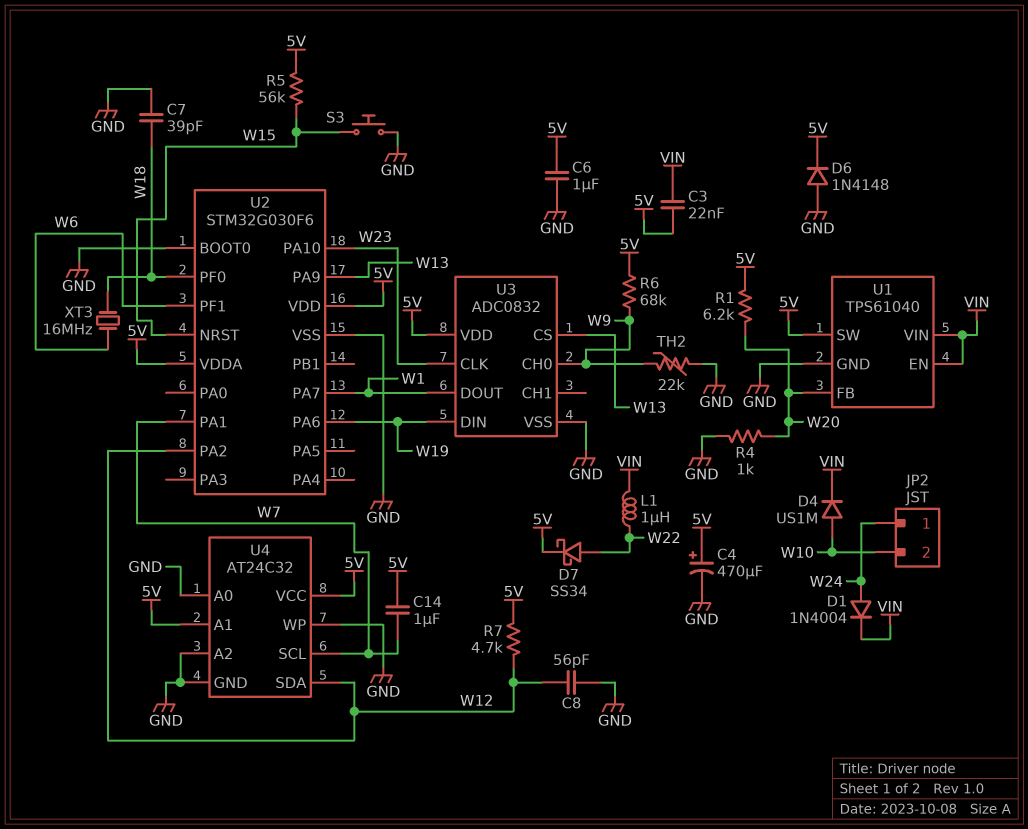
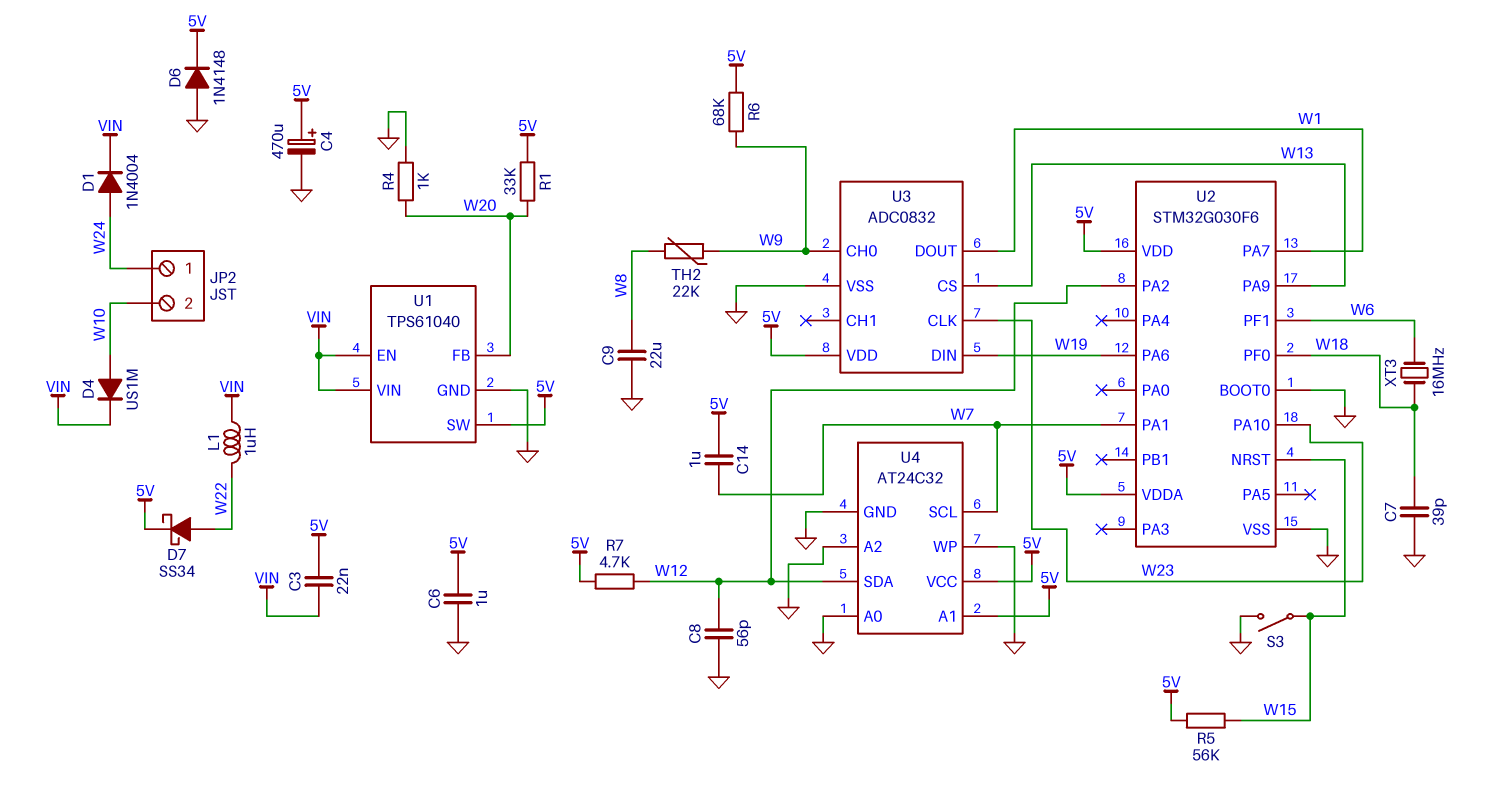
C9: none -> 22uF (GND, W8)
R1: 6.2k (5V, W20) -> 33k (5V, W20)
S3: button (GND, W15) -> switch (GND, W15)
TH2: 22k (GND, W9) -> 22k (W8, W9)

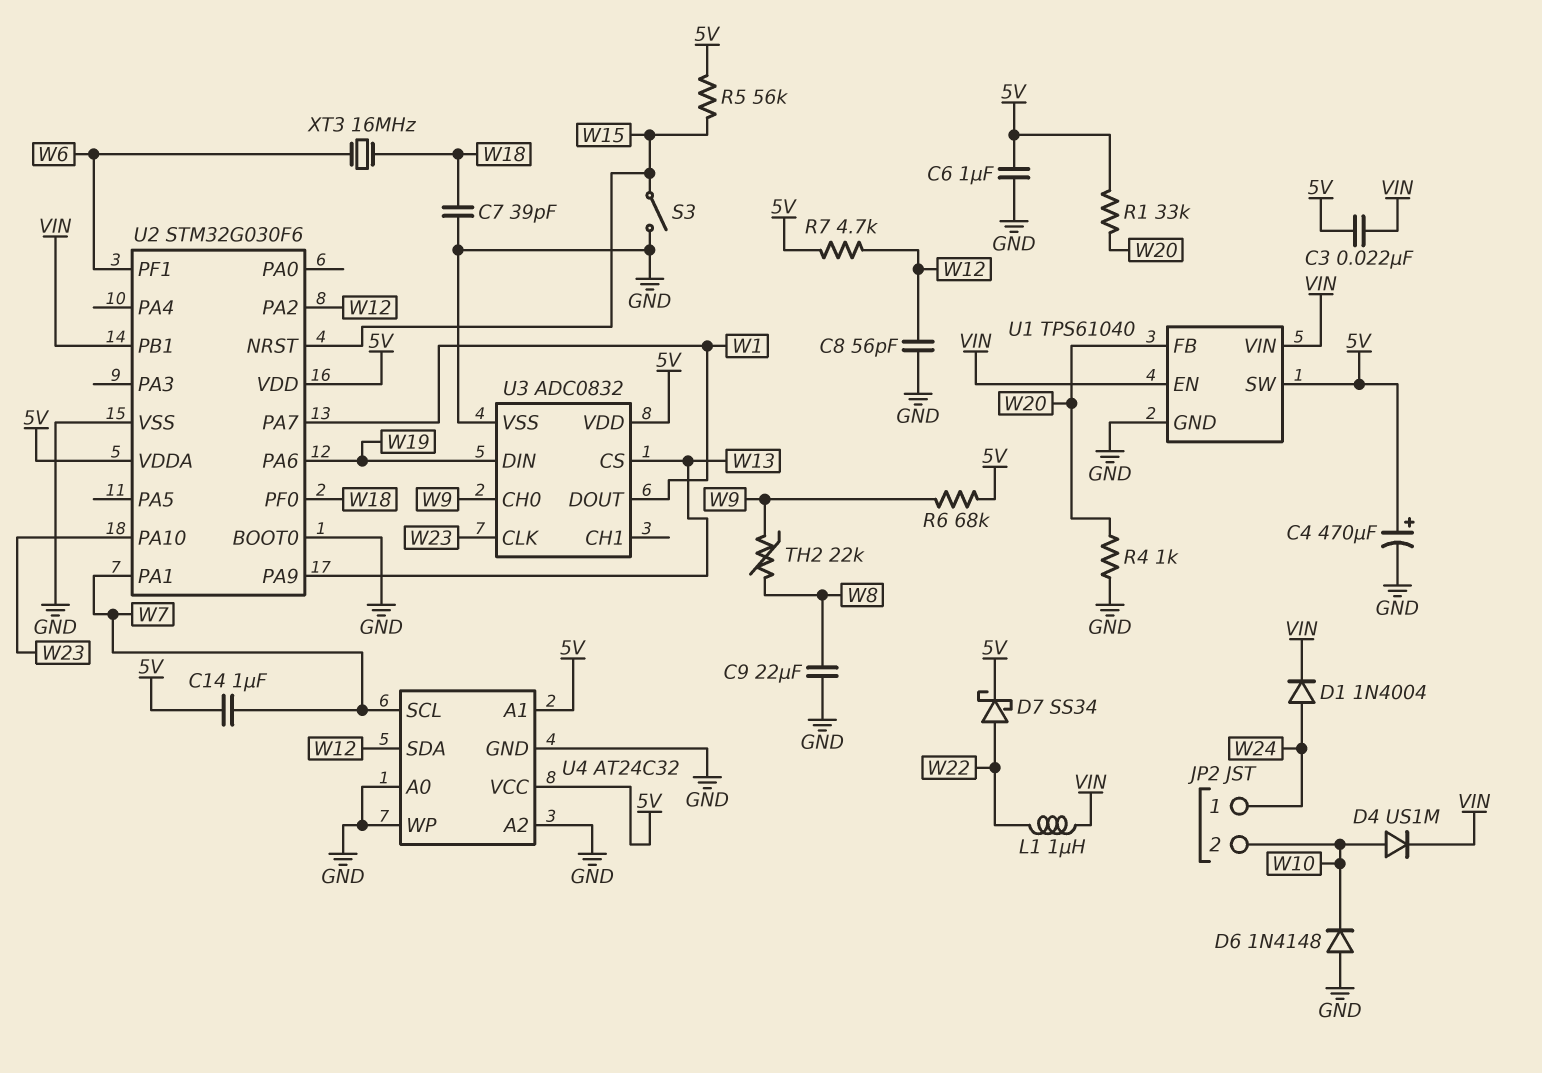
D6: diode 1N4148 (A GND, K 5V) -> diode 1N4148 (A GND, K W10)
U2 pin PB1: none -> VIN

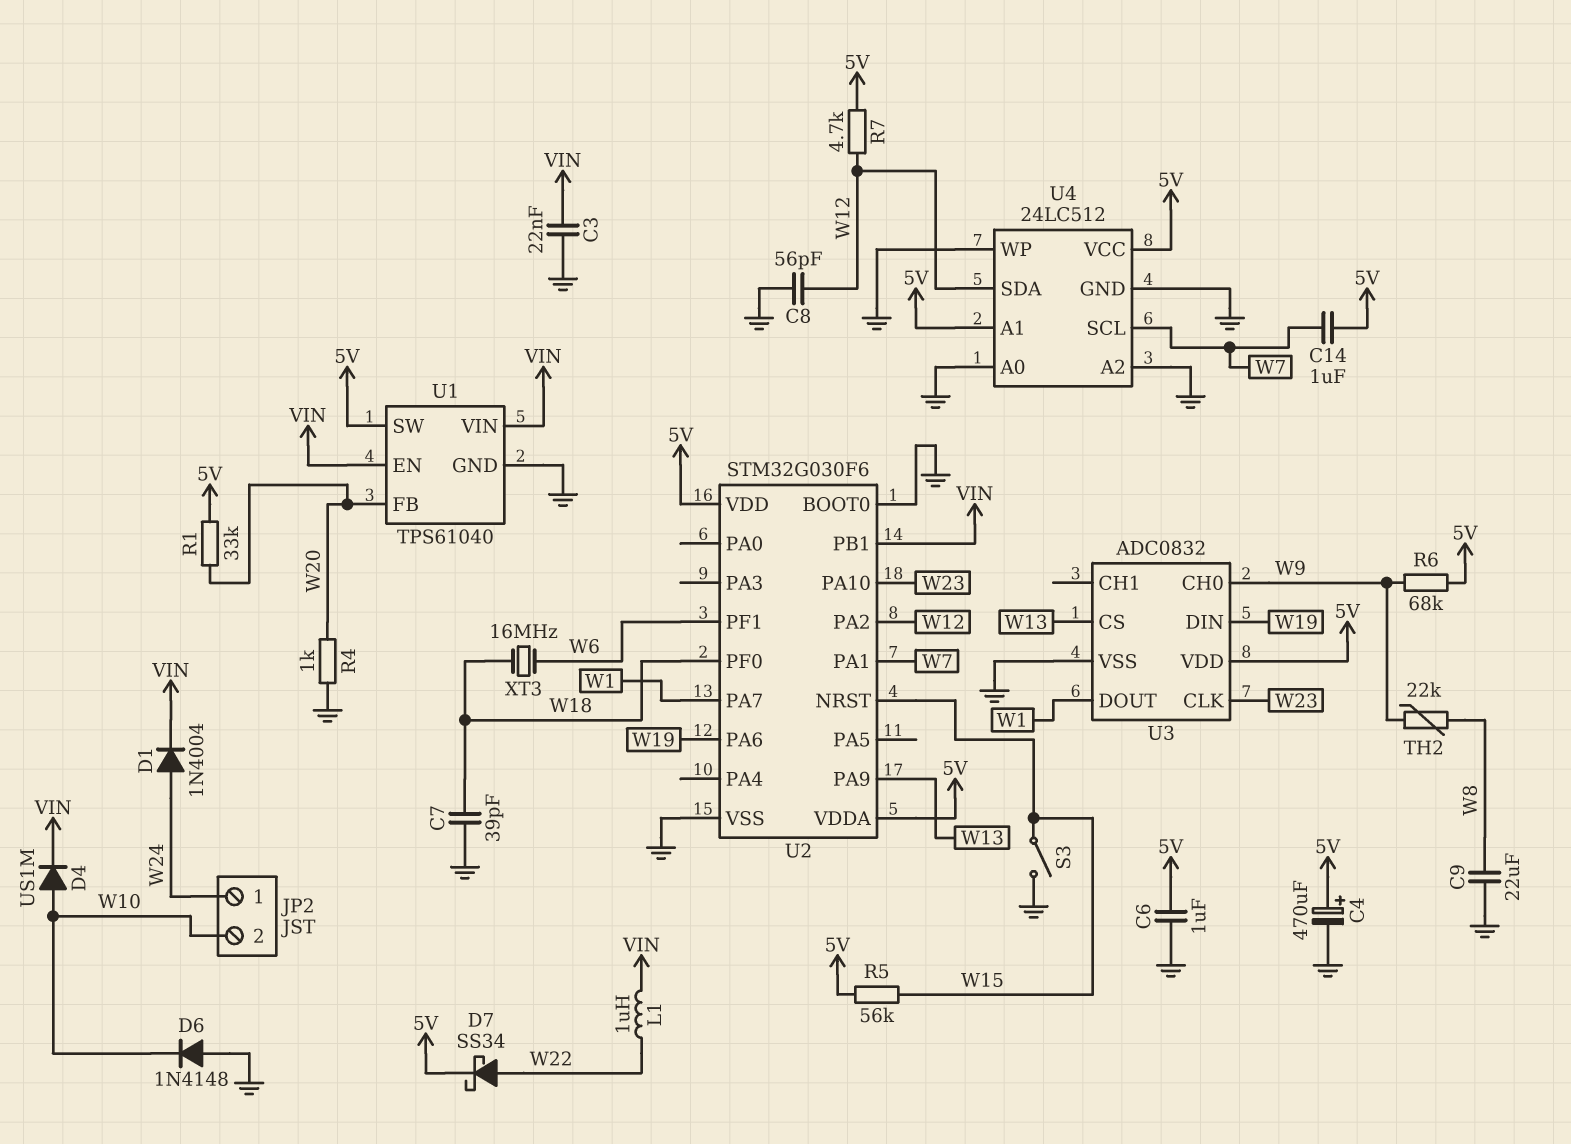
C3: 22nF (5V, VIN) -> 22nF (GND, VIN)
U4: AT24C32 -> 24LC512

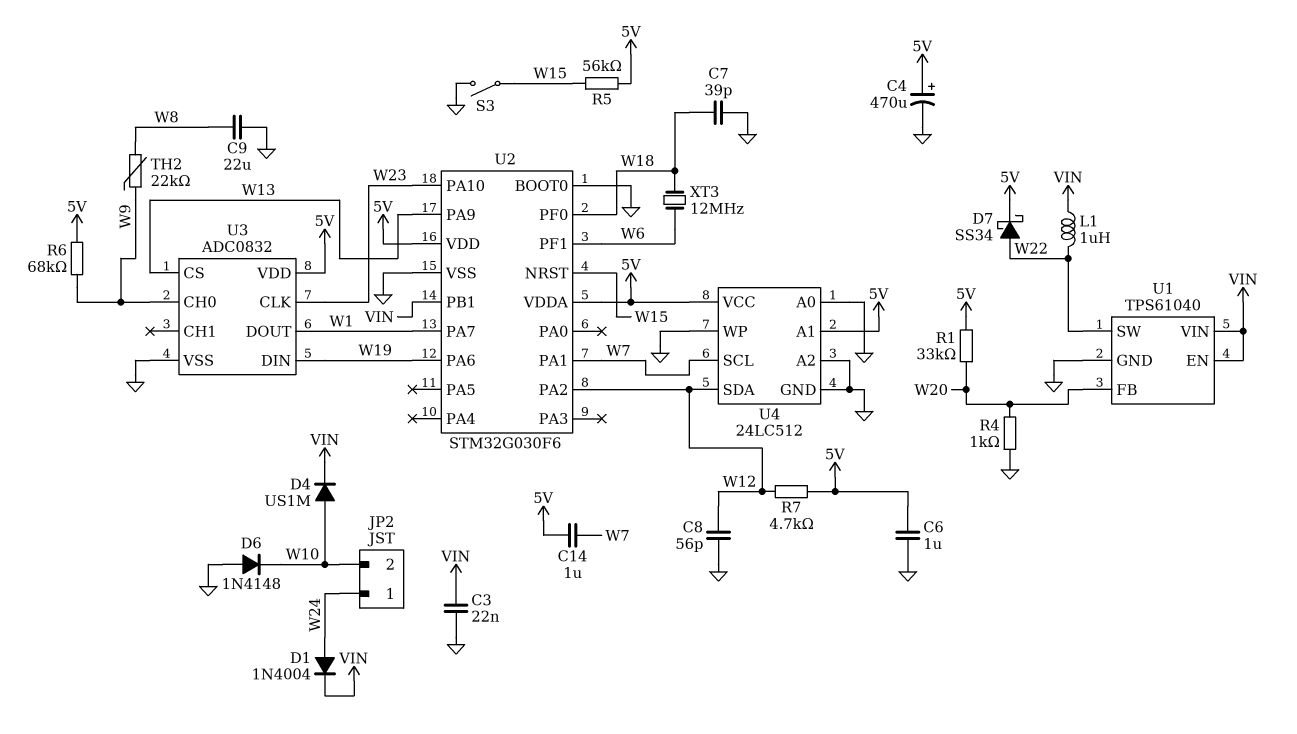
U1 pin SW: 5V -> W22
XT3: 16MHz (W6, W18) -> 12MHz (W6, W18)

